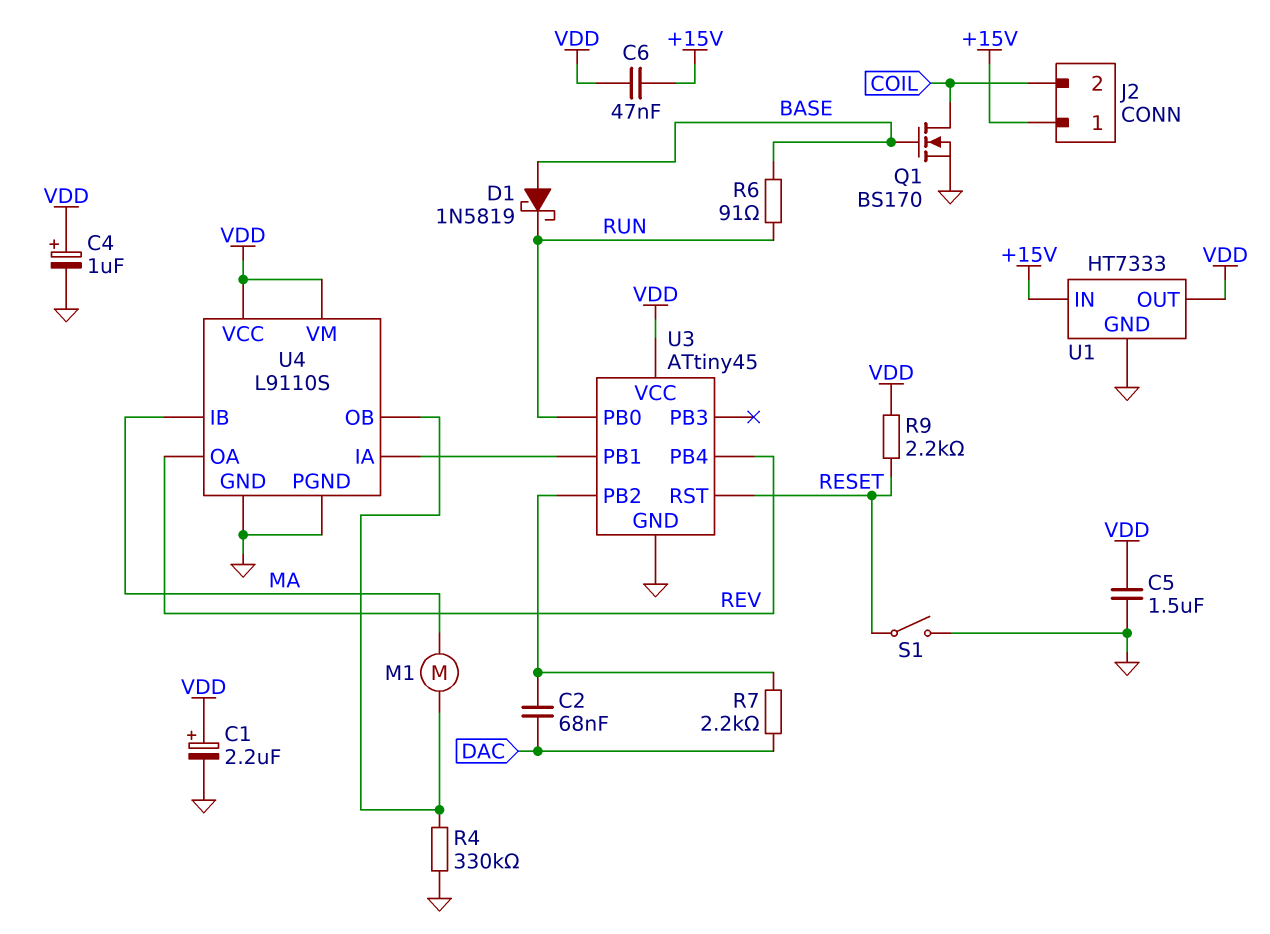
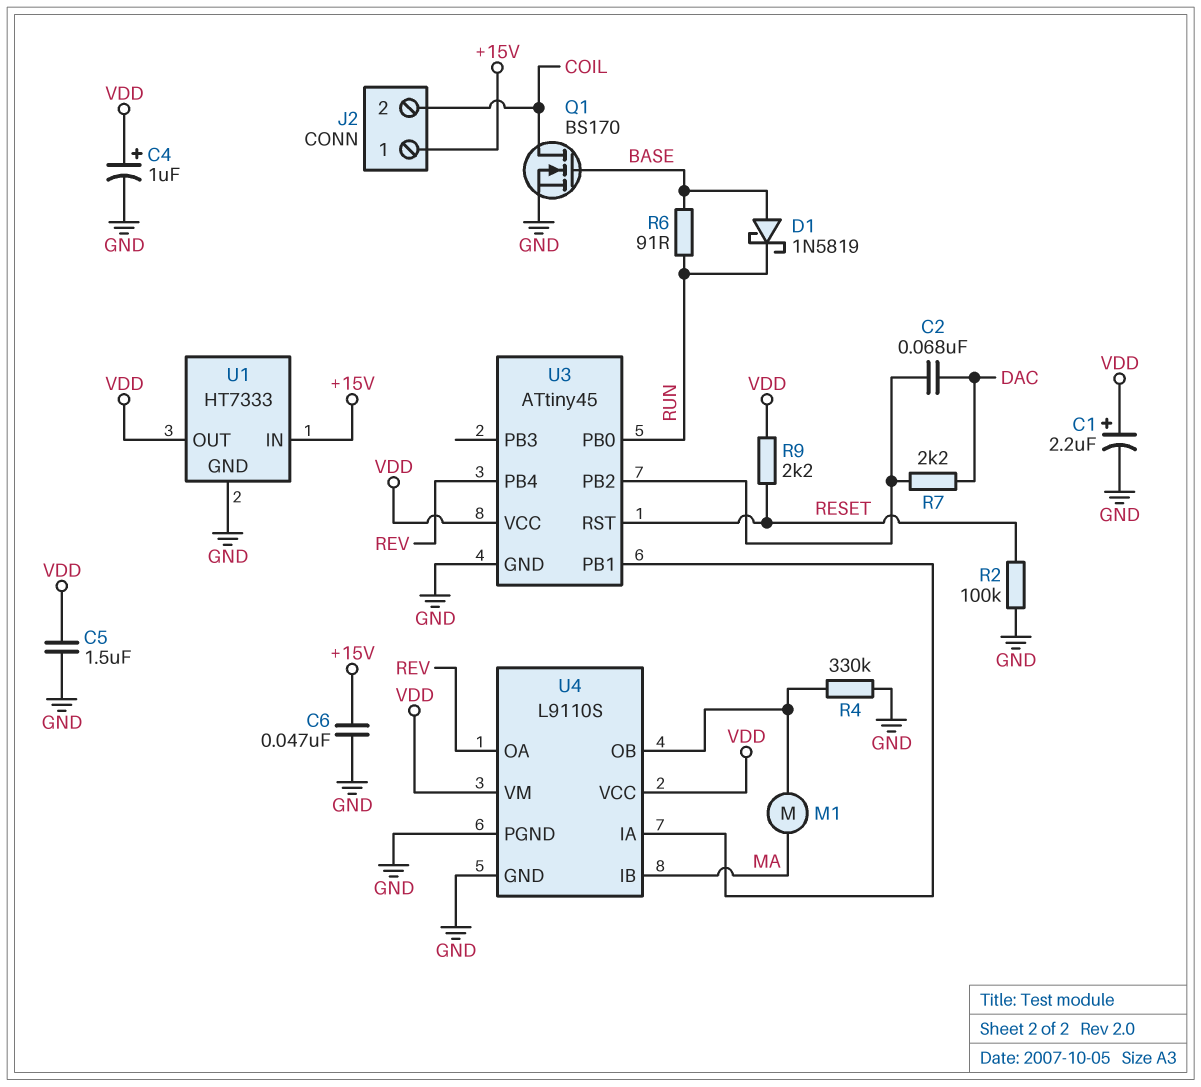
C6: 47nF (+15V, VDD) -> 47nF (+15V, GND)
R2: none -> 100k (GND, RESET)
S1: switch (GND, RESET) -> none

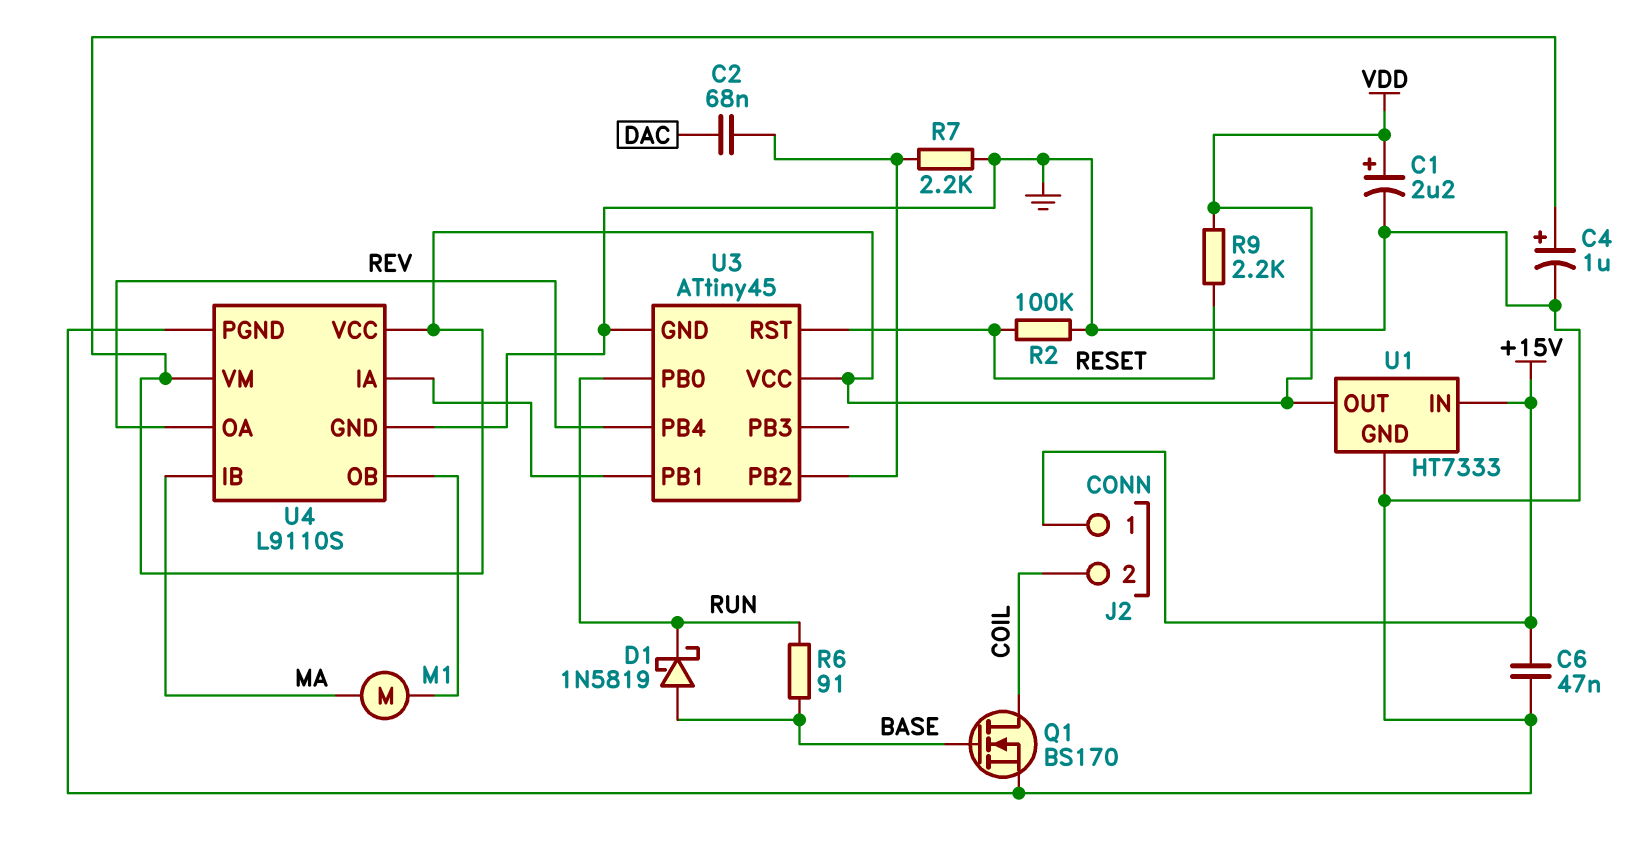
C5: 1.5uF (GND, VDD) -> none
R4: 330k (GND, U4/OB) -> none
R7: 2.2k (DAC, U3/PB2) -> 2.2k (GND, U3/PB2)

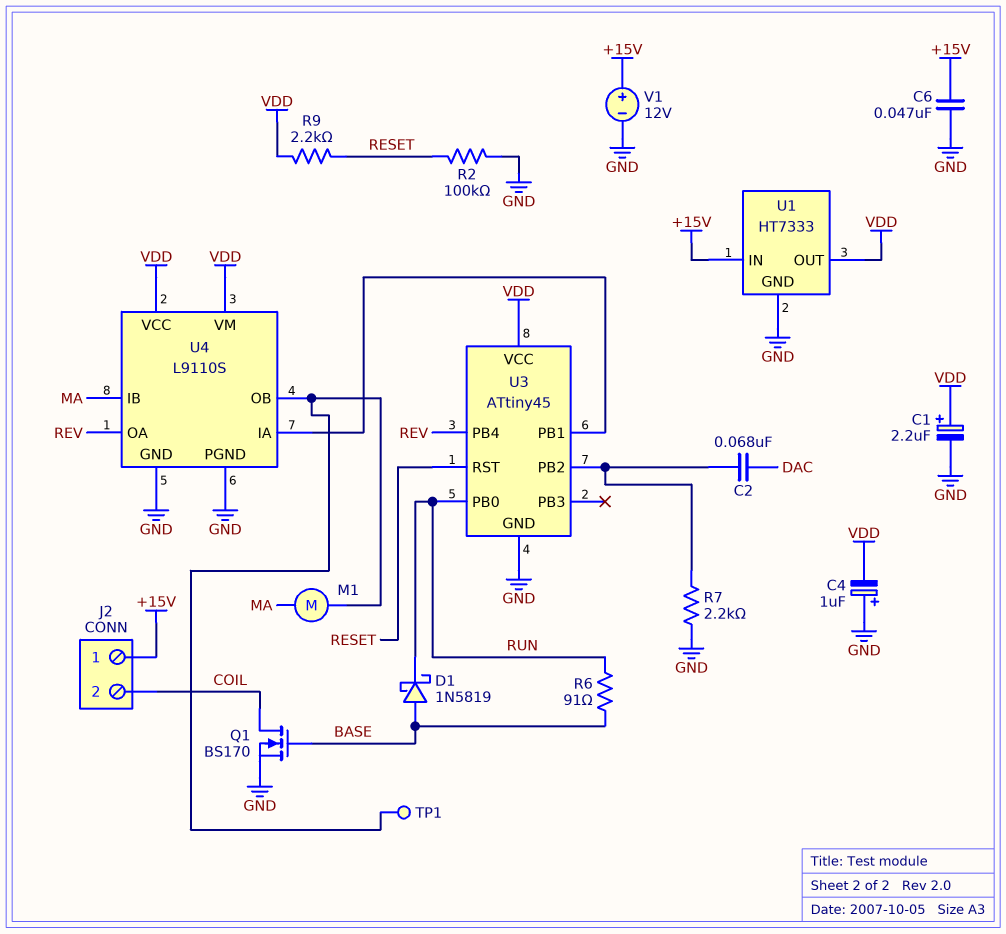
C4: 1uF (plus VDD, minus GND) -> 1uF (plus GND, minus VDD)
TP1: none -> test point (U4/OB)
V1: none -> 12V (plus +15V, minus GND)

